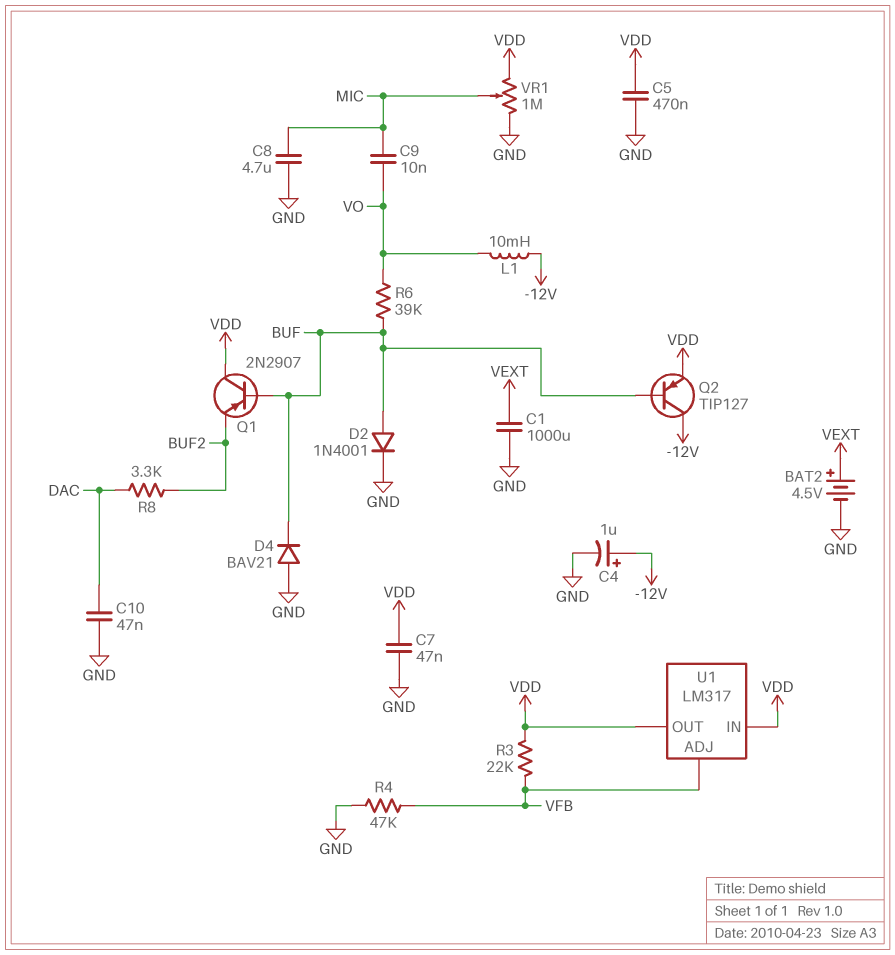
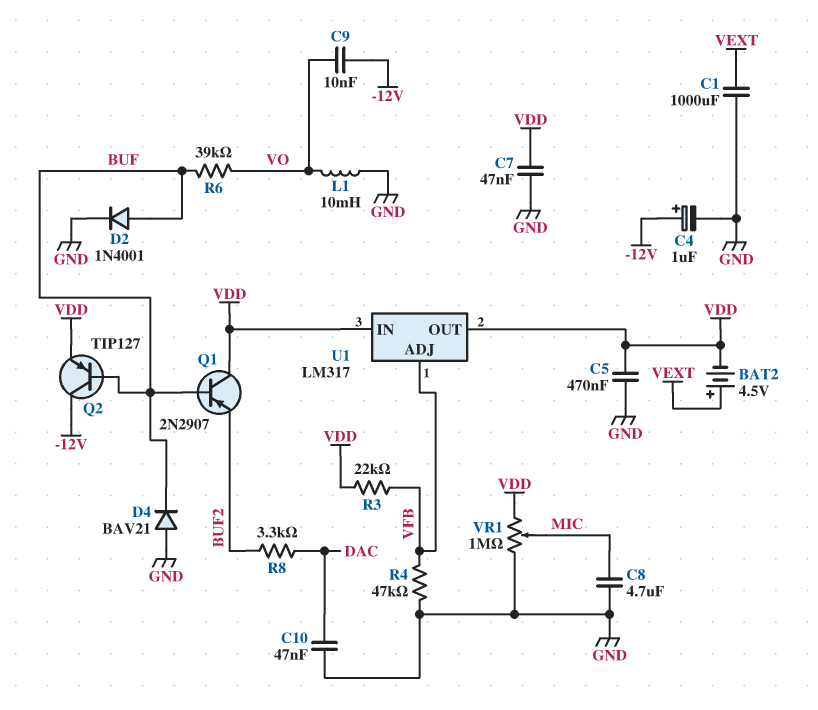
BAT2: 4.5V (plus VEXT, minus GND) -> 4.5V (plus VEXT, minus VDD)
C9: 10nF (MIC, VO) -> 10nF (-12V, VO)
L1: 10mH (-12V, VO) -> 10mH (GND, VO)

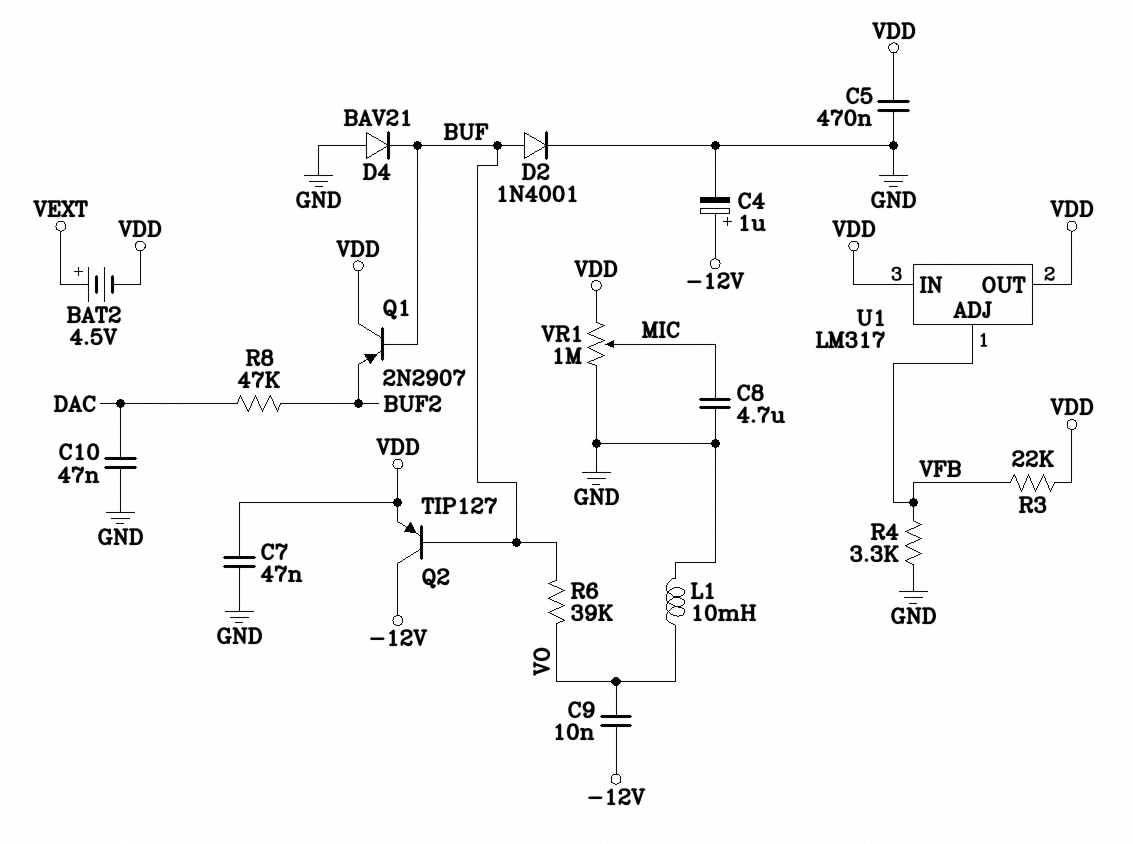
C1: 1000uF (GND, VEXT) -> none
R4: 47k (GND, VFB) -> 3.3k (GND, VFB)
R8: 3.3k (BUF2, DAC) -> 47k (BUF2, DAC)

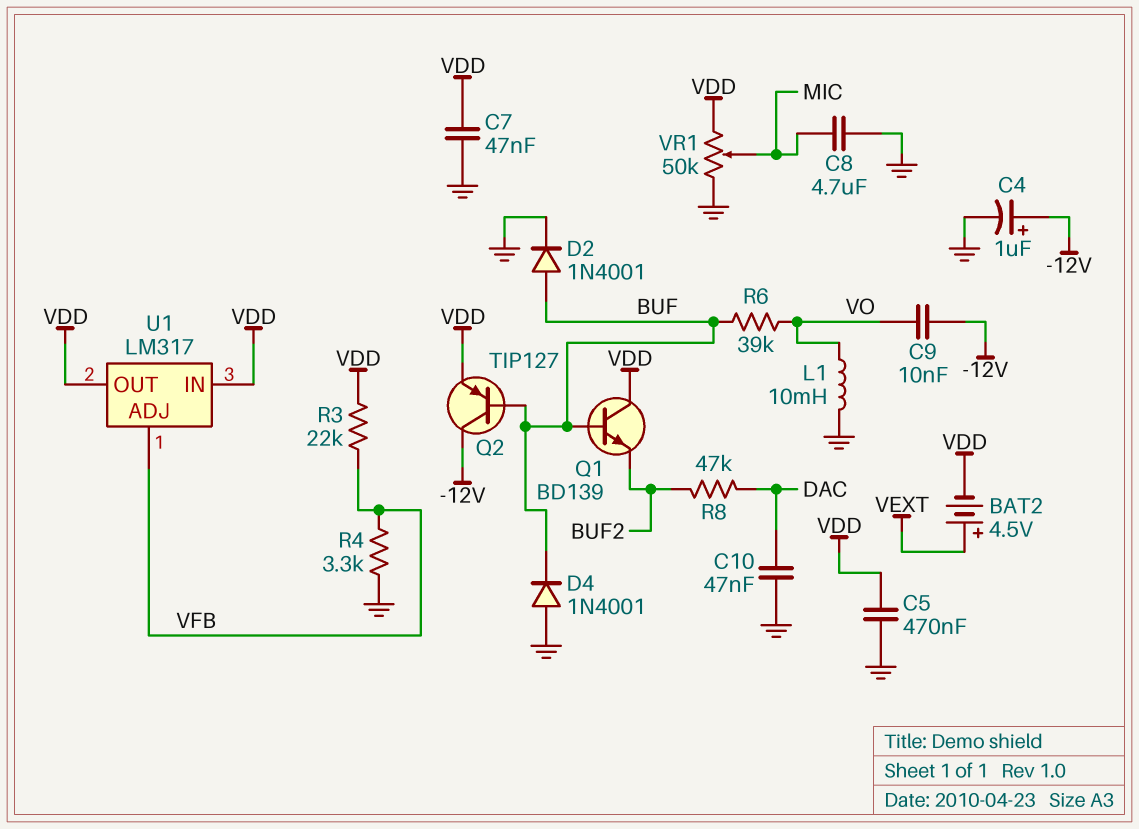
D4: diode BAV21 (A GND, K BUF) -> diode 1N4001 (A GND, K BUF)
Q1: PNP 2N2907 (B BUF, C VDD, E BUF2) -> NPN BD139 (B BUF, C VDD, E BUF2)
VR1: 1M (GND, VDD, wiper MIC) -> 50k (GND, VDD, wiper MIC)

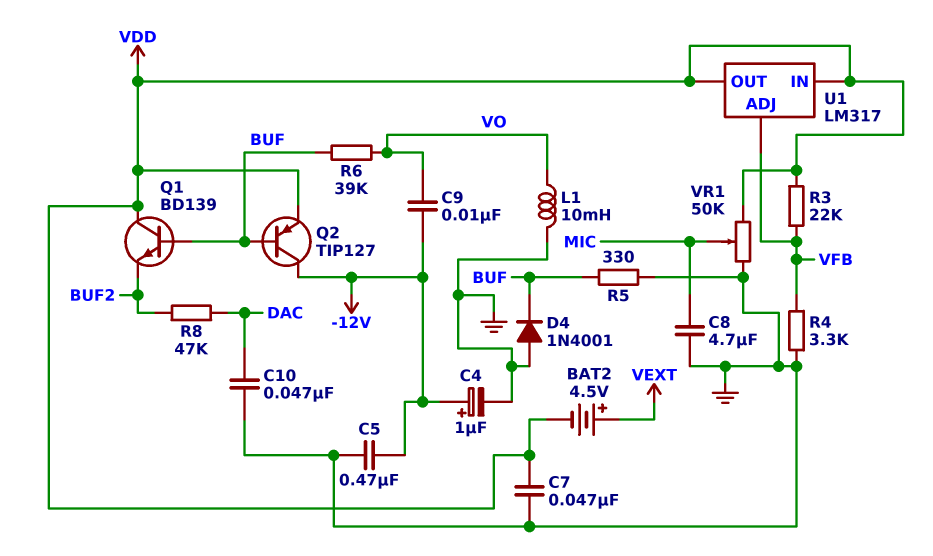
C5: 470nF (GND, VDD) -> 470nF (-12V, GND)
D2: diode 1N4001 (A BUF, K GND) -> none
R5: none -> 330 (BUF, GND)

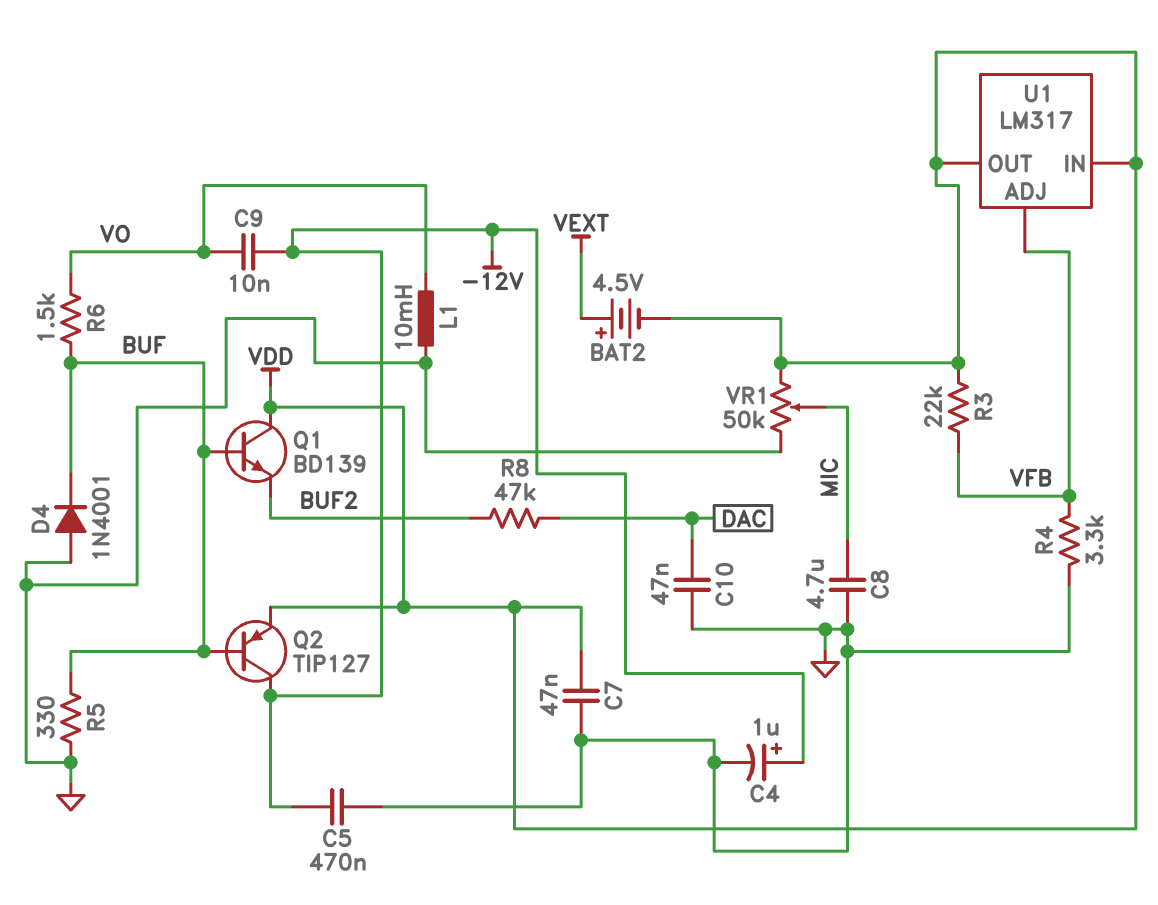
R6: 39k (BUF, VO) -> 1.5k (BUF, VO)

